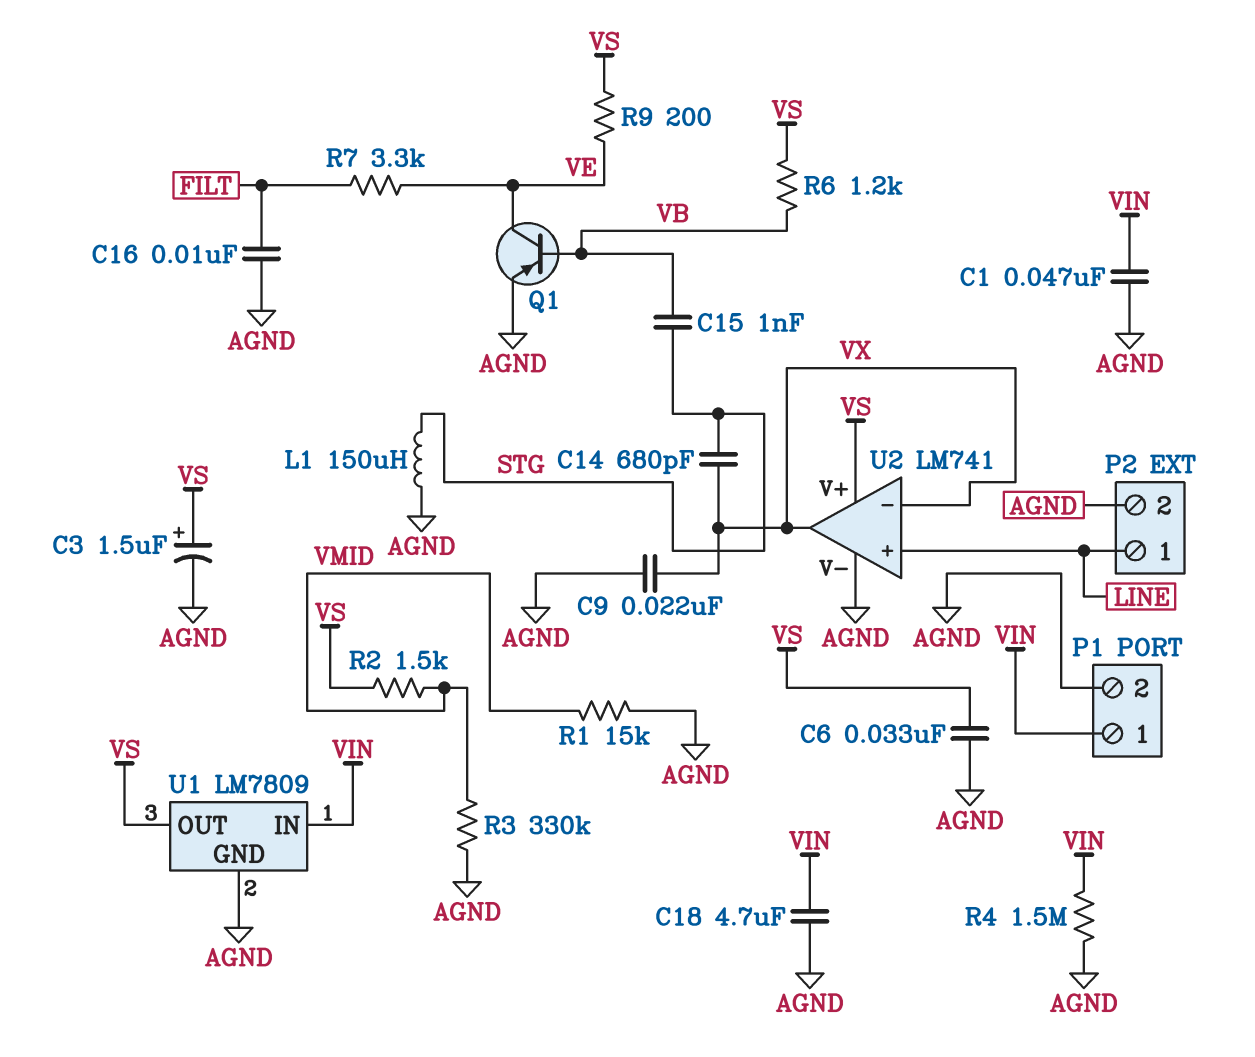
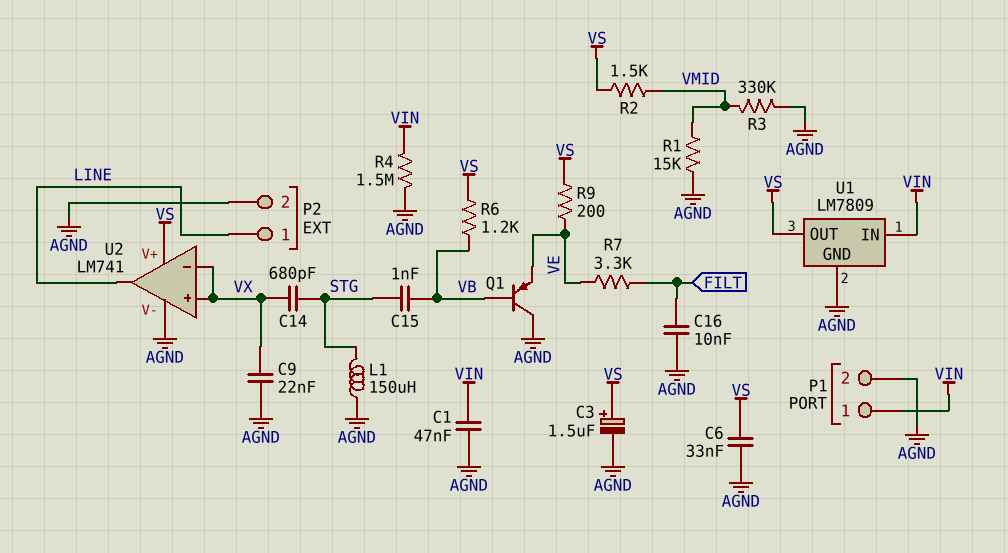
C18: 4.7uF (AGND, VIN) -> none
Q1: PNP (B VB, C VE, E AGND) -> PNP (B VB, C AGND, E VE)
U2 pin in+: LINE -> VX
U2 pin out: VX -> LINE

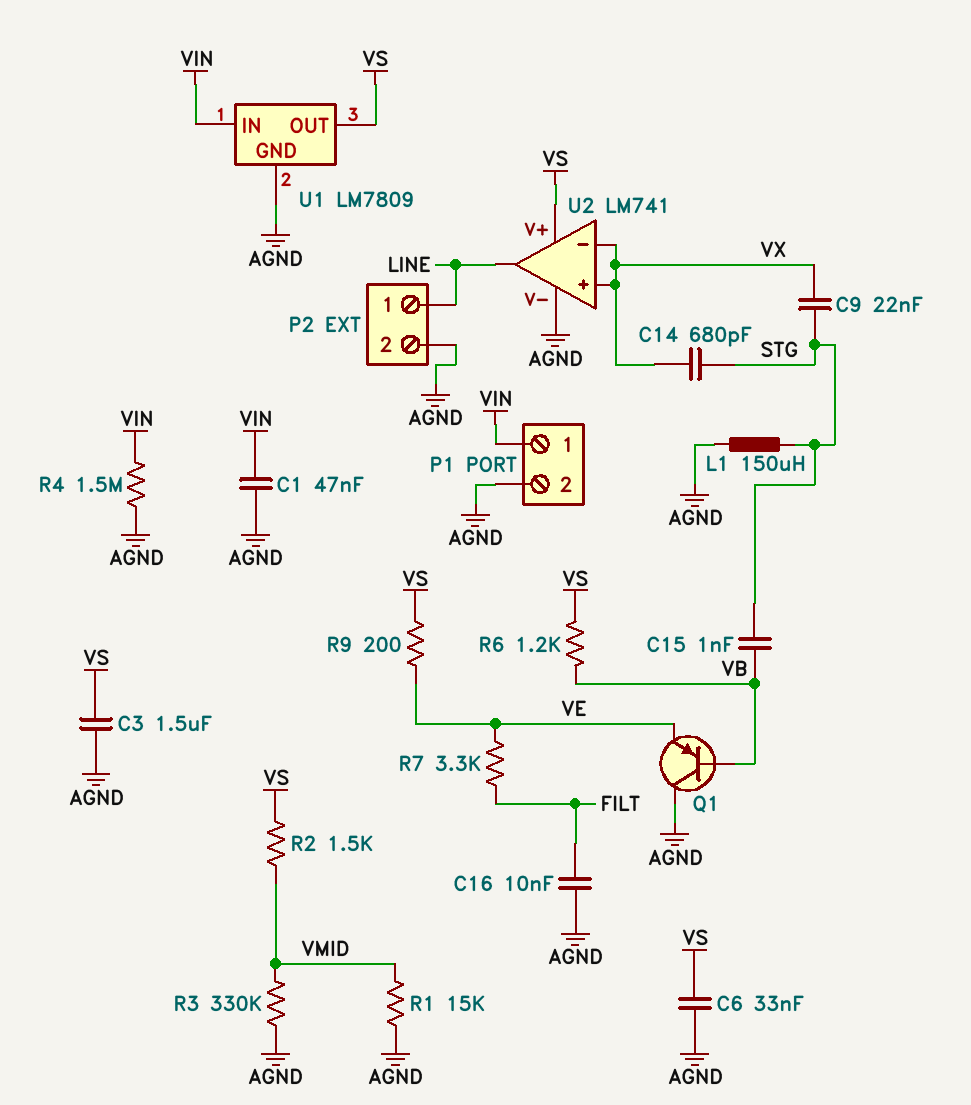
C3: 1.5uF (plus VS, minus AGND) -> 1.5uF (AGND, VS)
C9: 22nF (AGND, VX) -> 22nF (STG, VX)

